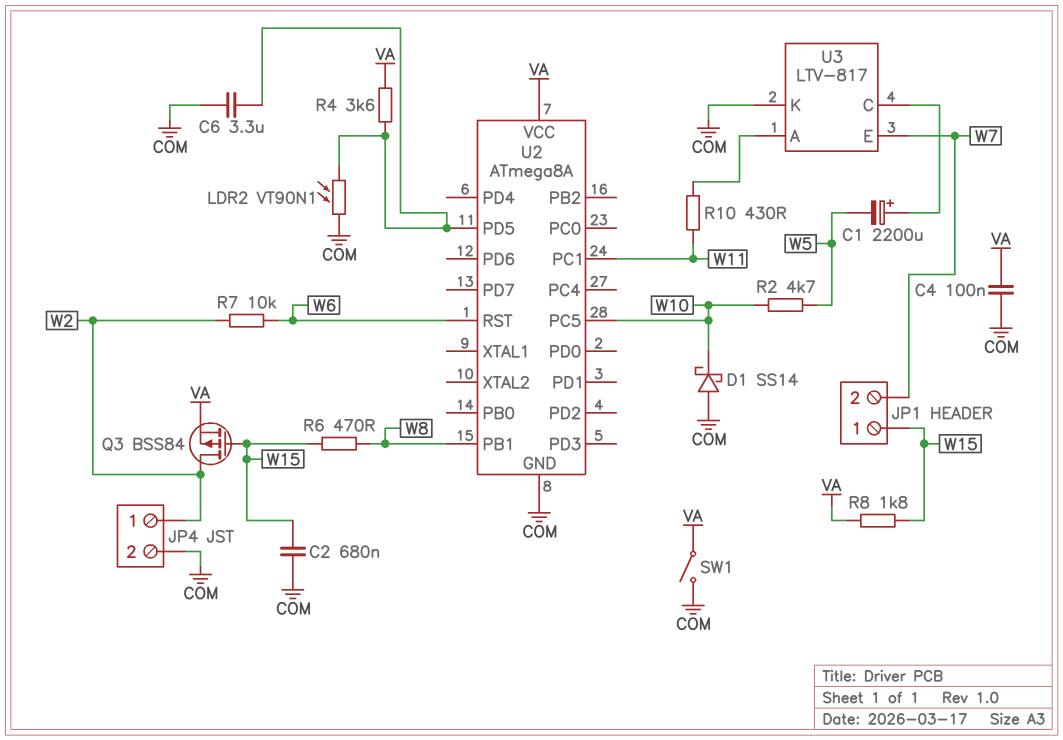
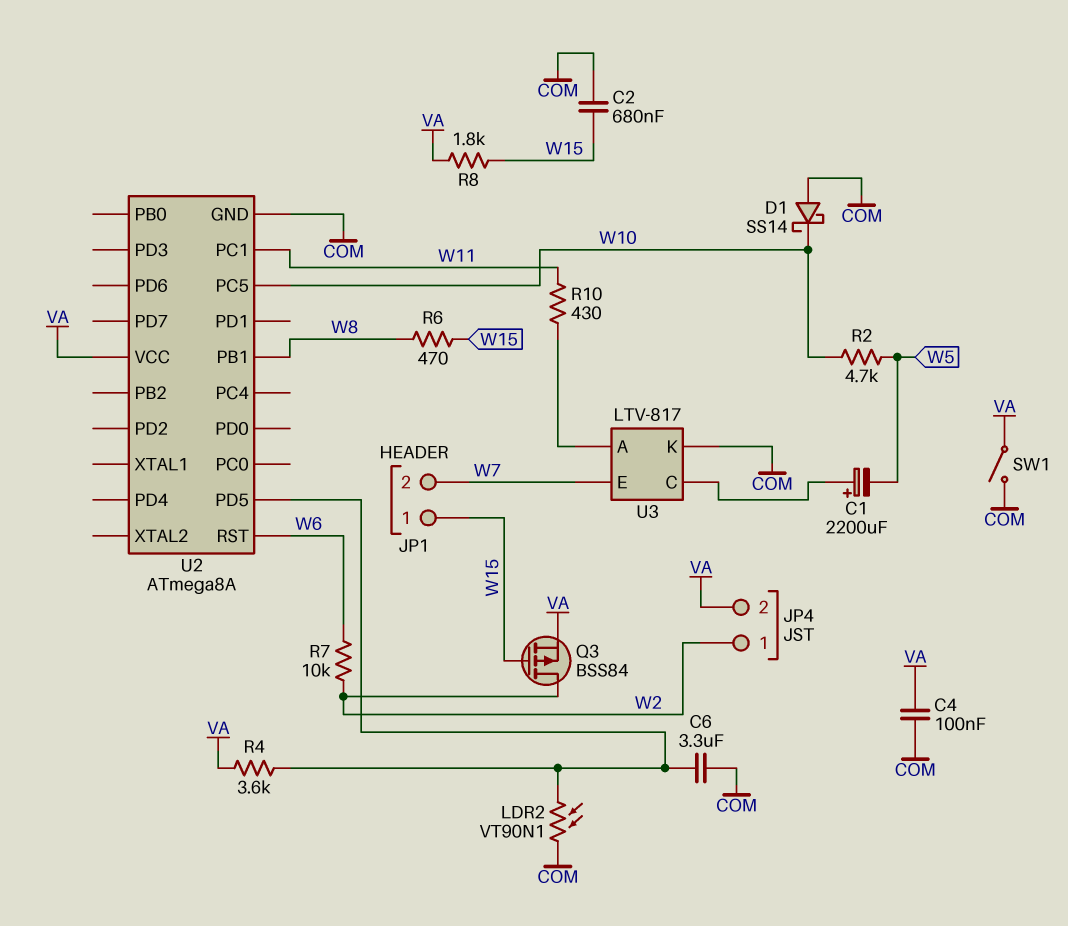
JP4 pin 2: COM -> VA

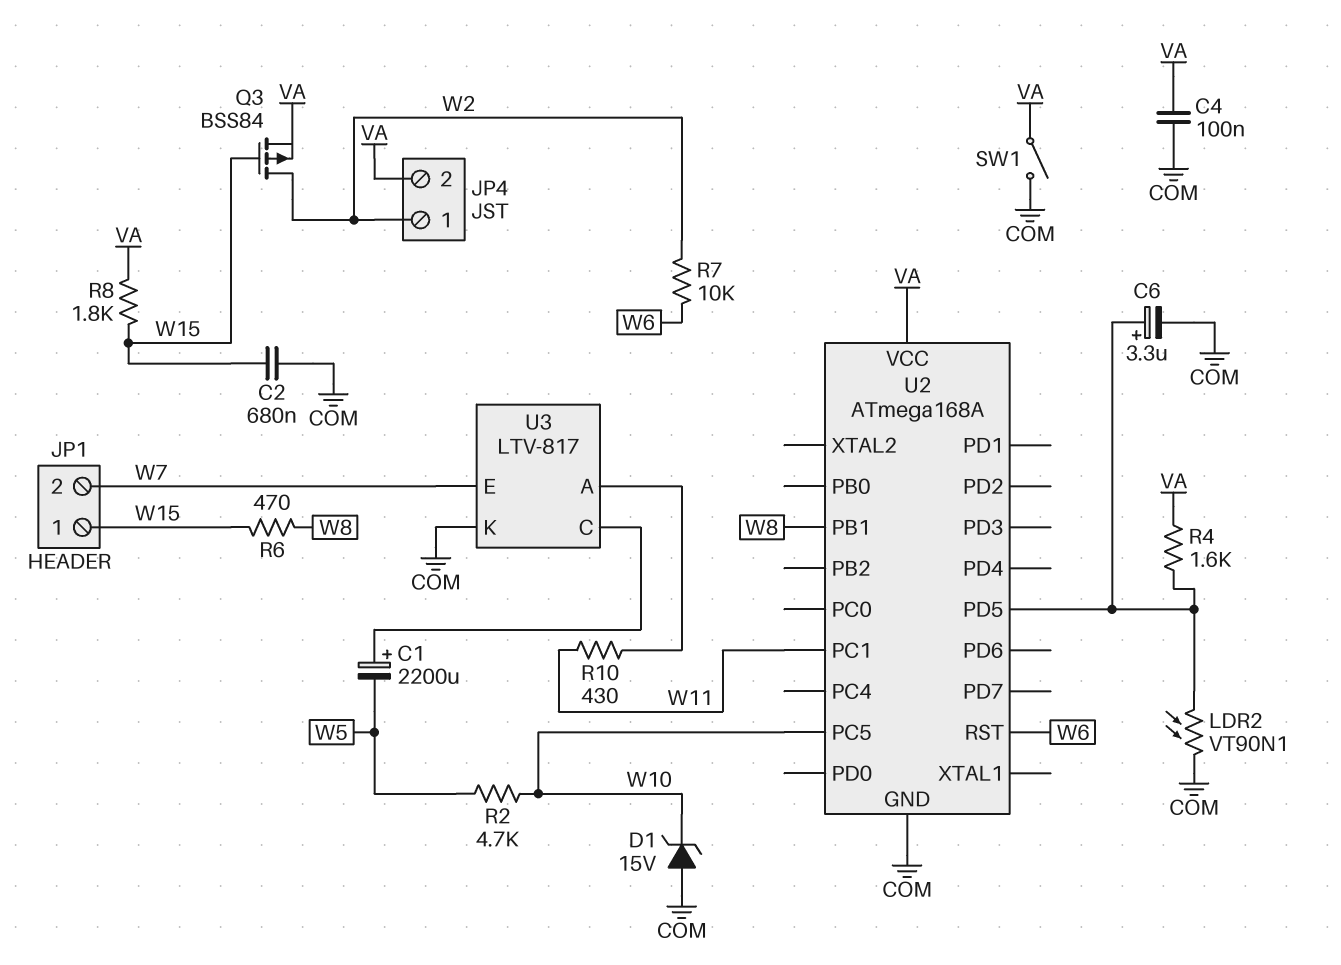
C6: 3.3uF (COM, U2/PD5) -> 3.3uF (plus U2/PD5, minus COM)
D1: schottky SS14 (A COM, K W10) -> zener 15V (A COM, K W10)
R4: 3.6k (U2/PD5, VA) -> 1.6k (U2/PD5, VA)
U2: ATmega8A -> ATmega168A

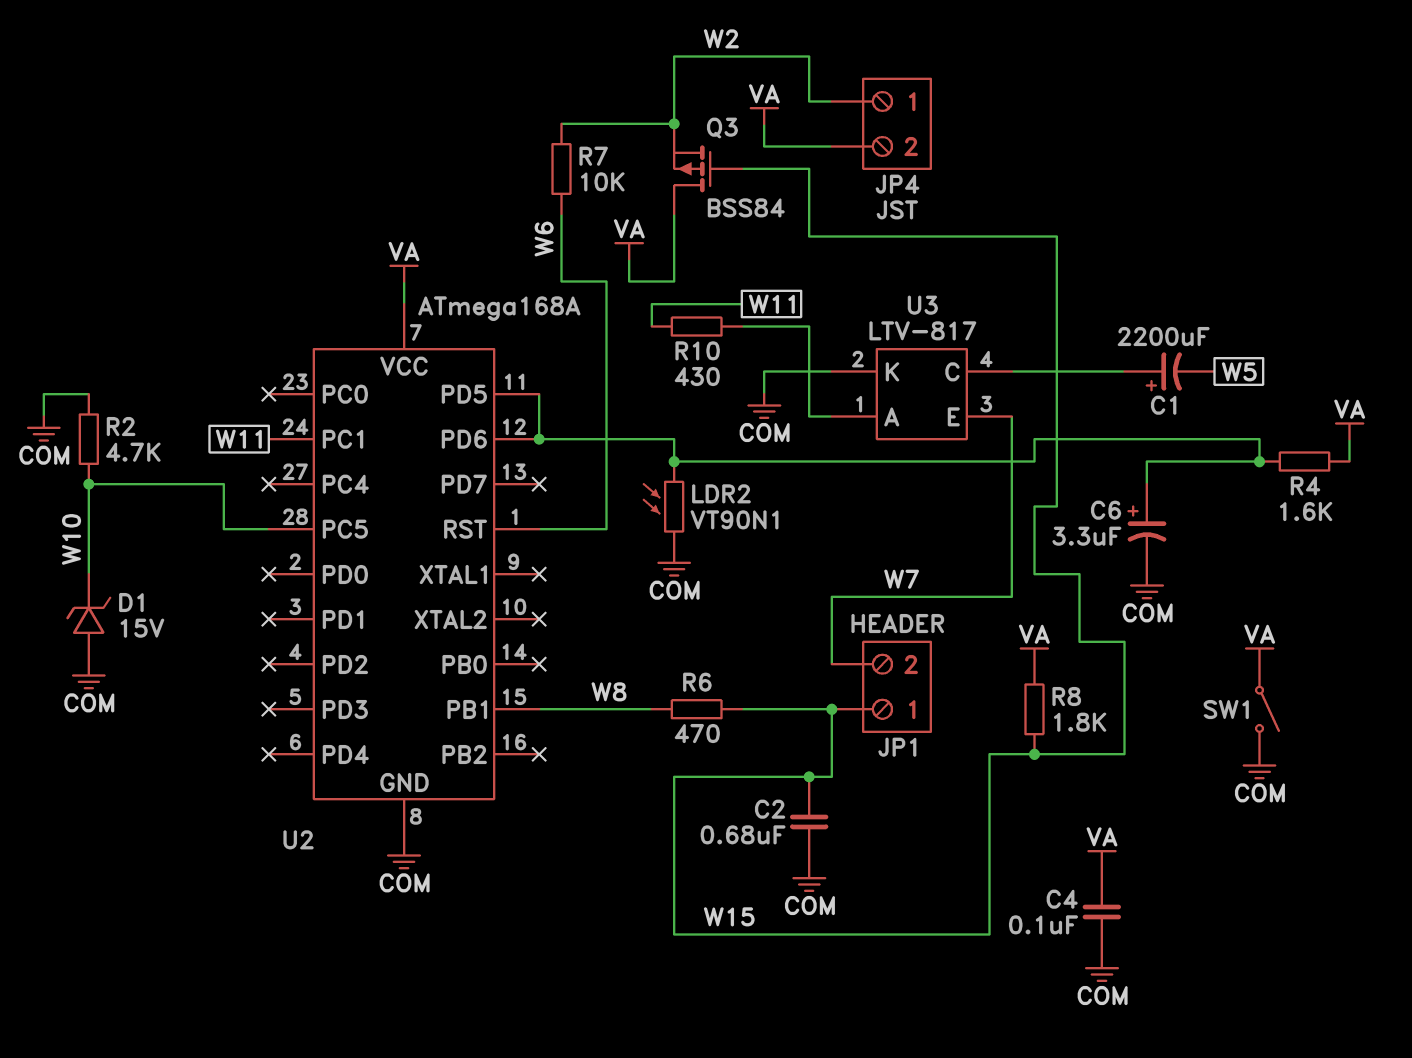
Q3: PMOS BSS84 (G W15, D W2, S VA) -> PMOS BSS84 (G W15, D VA, S W2)
R2: 4.7k (W5, W10) -> 4.7k (COM, W10)
U2 pin PD6: none -> U2/PD5

